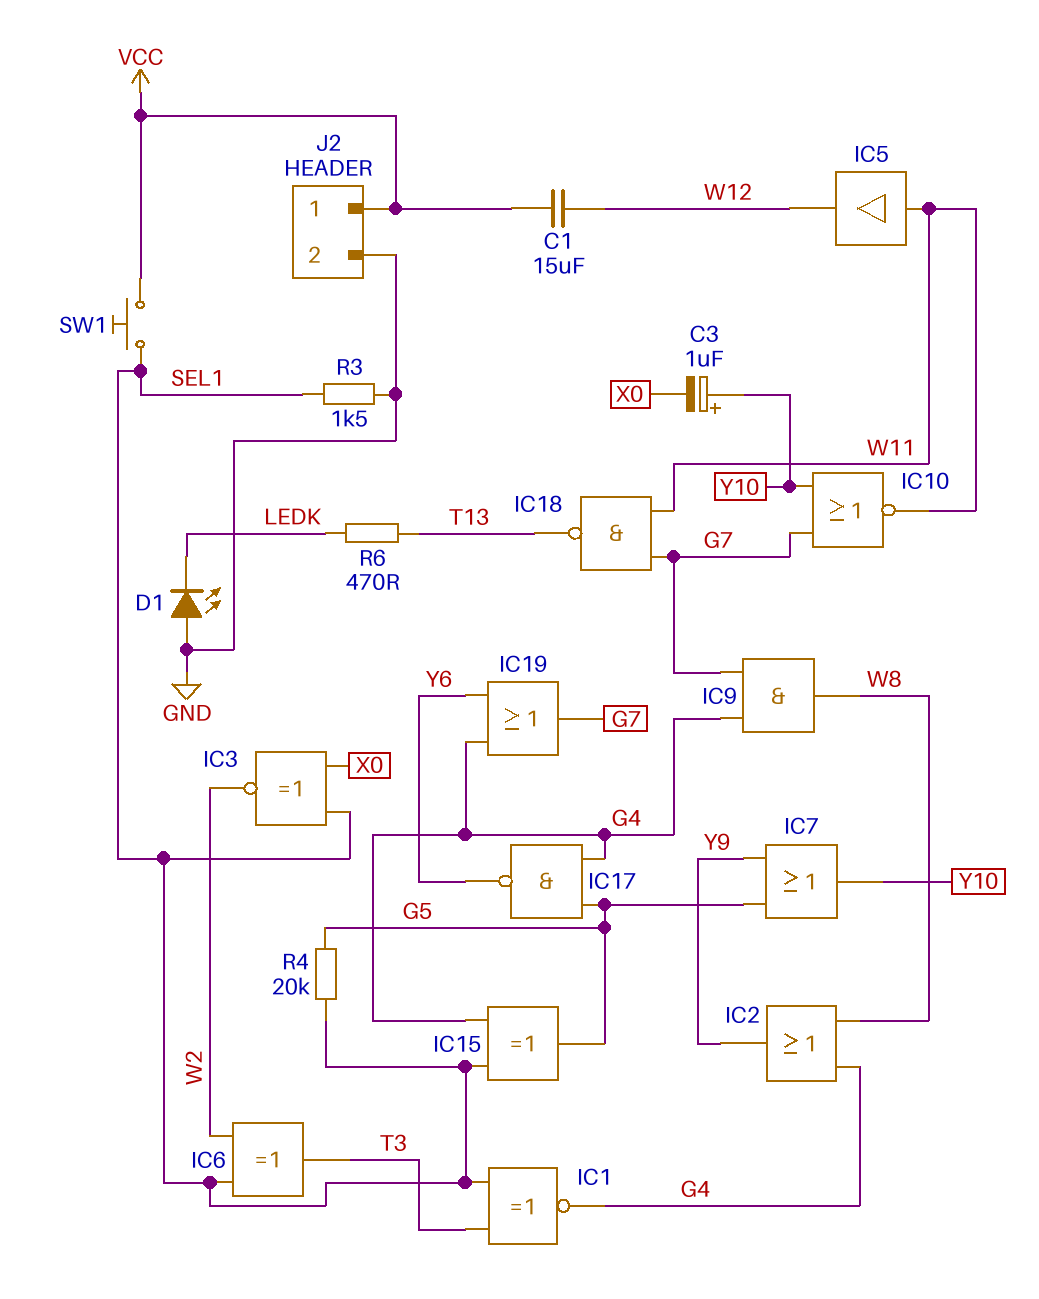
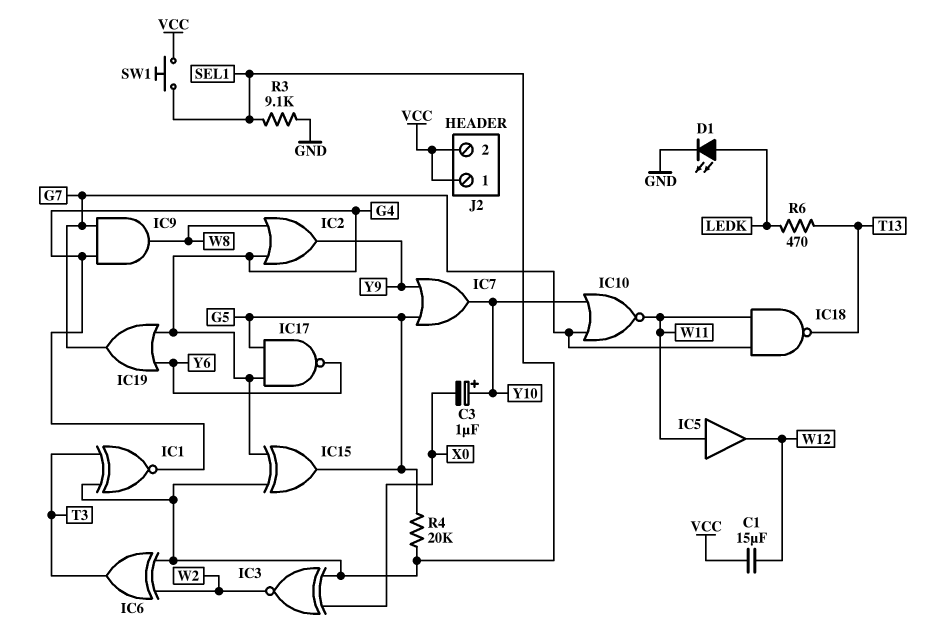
D1: LED (A GND, K LEDK) -> LED (A LEDK, K GND)
J2 pin 2: GND -> VCC
R3: 1.5k (GND, SEL1) -> 9.1k (GND, SEL1)

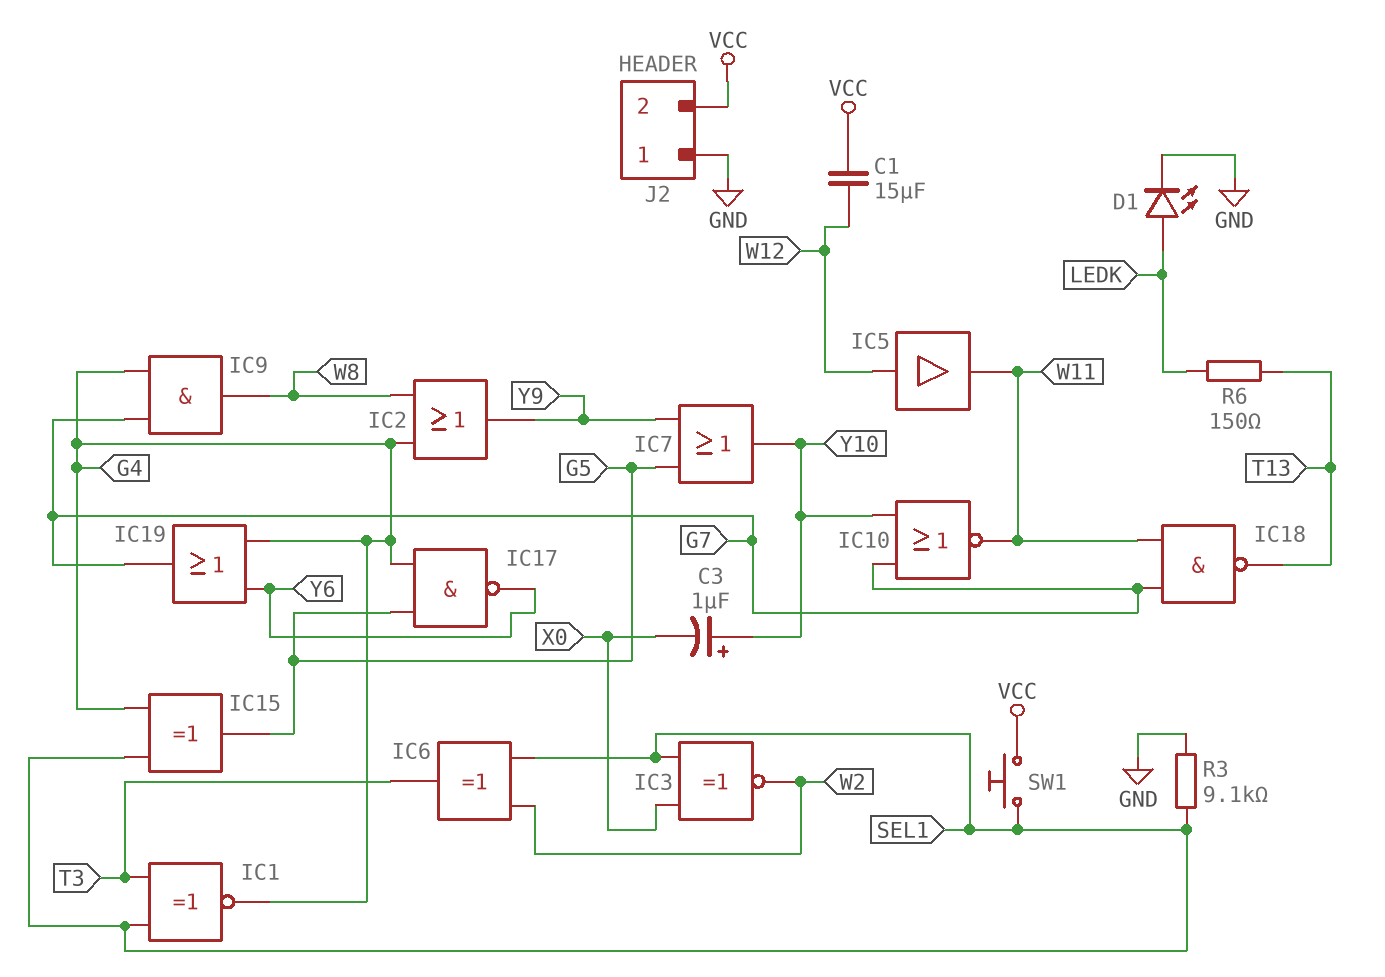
IC5: buffer (in W11, out W12) -> buffer (in W12, out W11)
J2 pin 1: VCC -> GND
R4: 20k (G5, SEL1) -> none
R6: 470 (LEDK, T13) -> 150 (LEDK, T13)

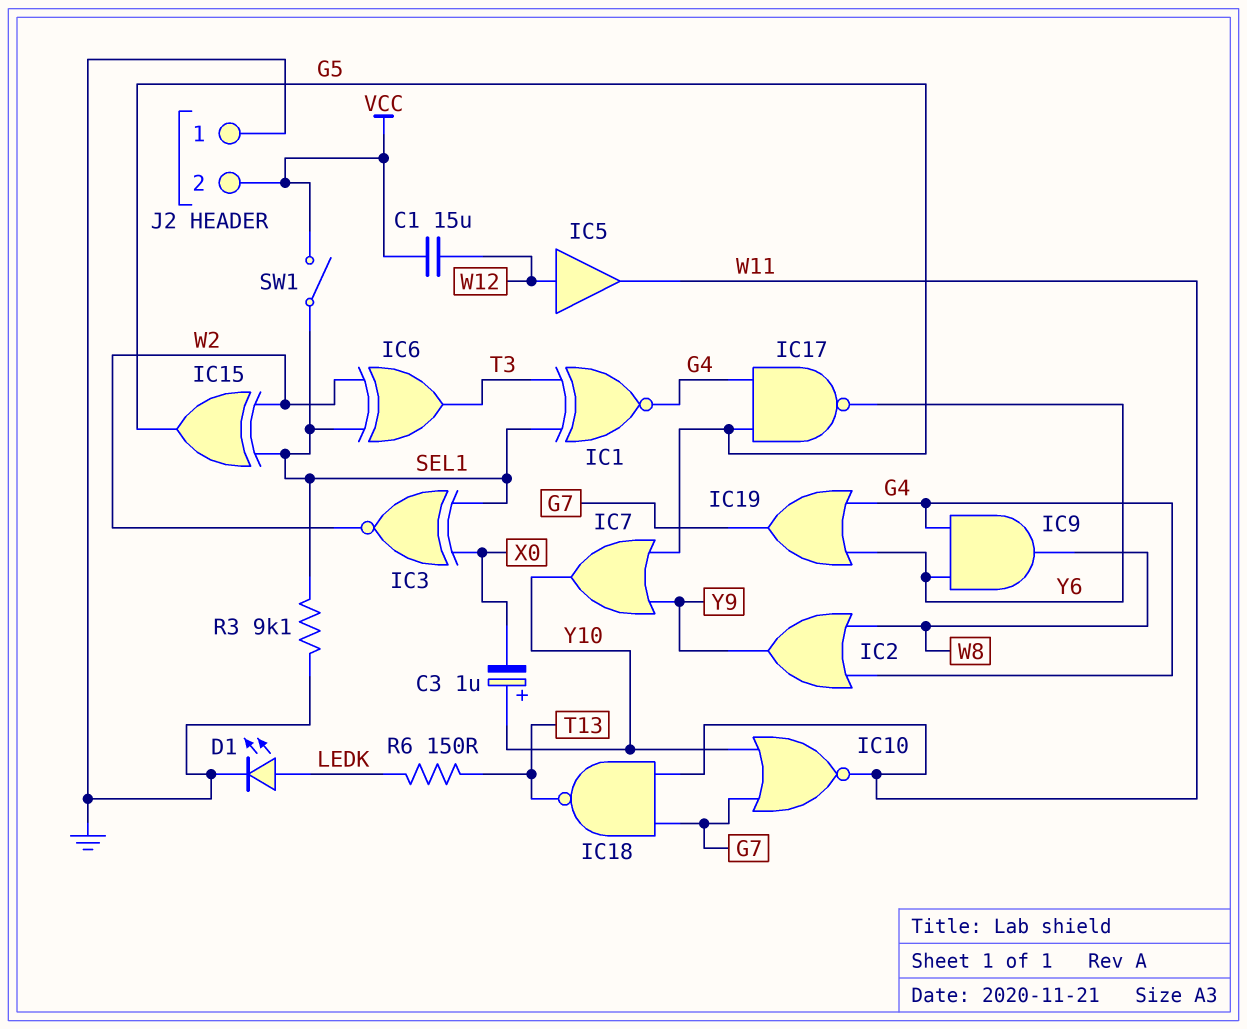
IC9: AND (in G4, in G7, out W8) -> AND (in G4, in Y6, out W8)
IC15: XOR (in G4, in SEL1, out G5) -> XOR (in SEL1, in W2, out G5)
SW1: button (SEL1, VCC) -> switch (SEL1, VCC)

